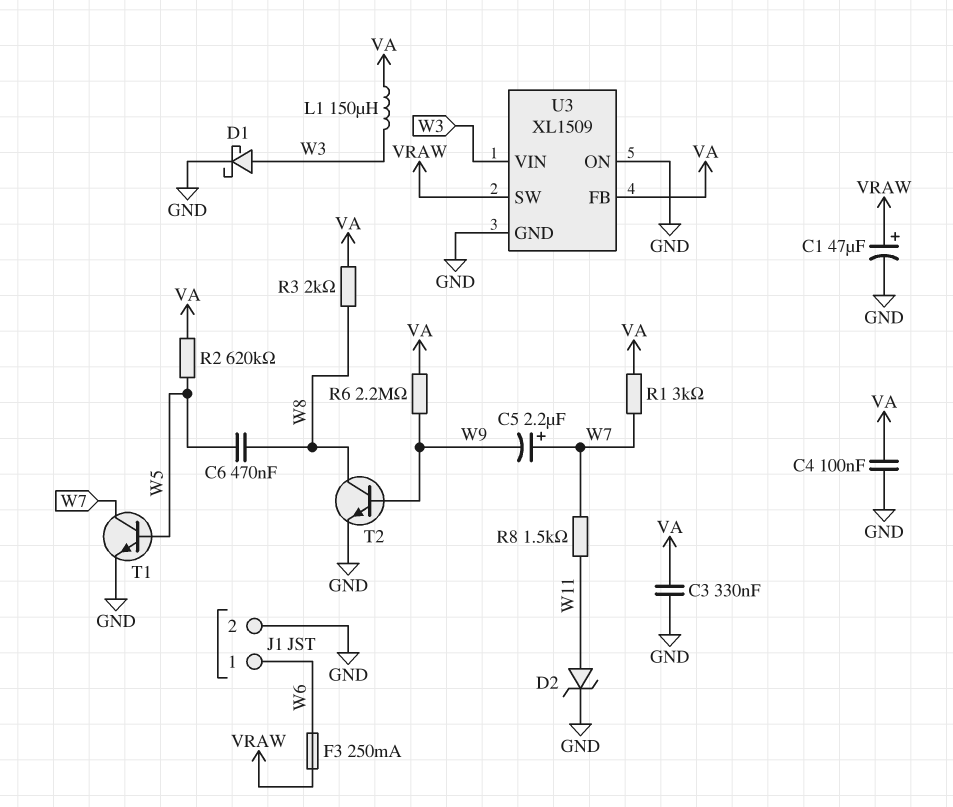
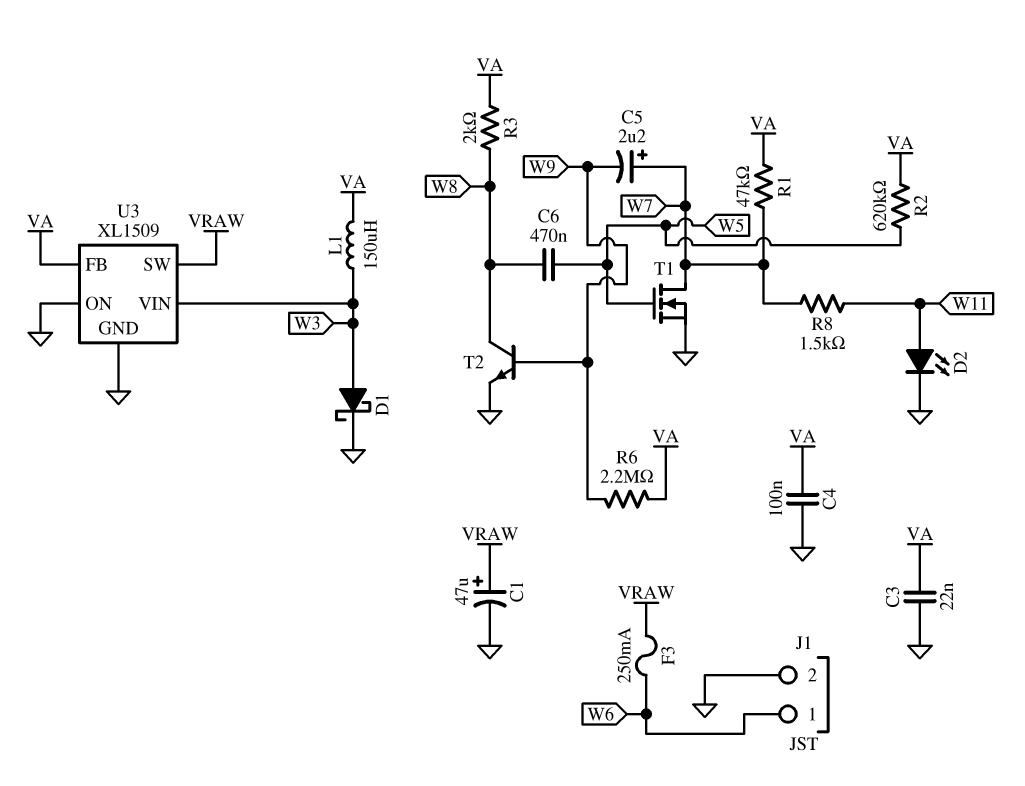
C3: 330nF (GND, VA) -> 22nF (GND, VA)
D2: zener (A W11, K GND) -> LED (A W11, K GND)
R1: 3k (VA, W7) -> 47k (VA, W7)
T1: NPN (B W5, C W7, E GND) -> NMOS (G W5, D W7, S GND)

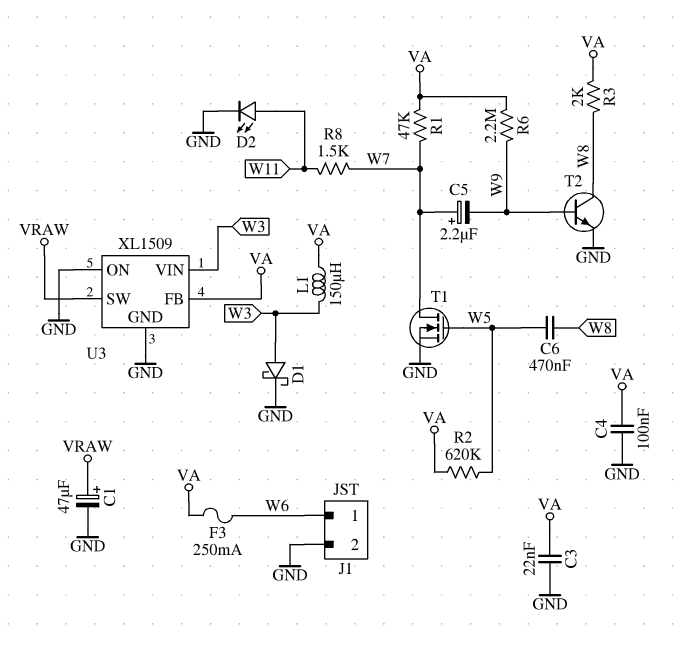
F3: 250mA (VRAW, W6) -> 250mA (VA, W6)

